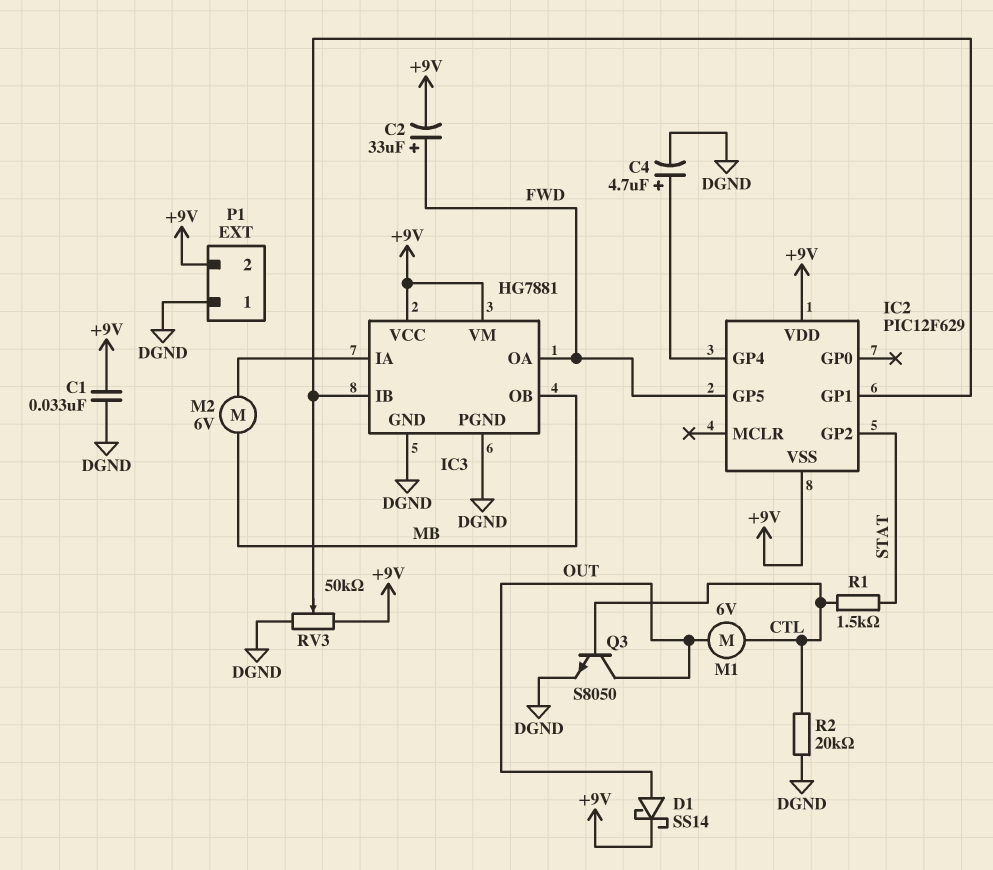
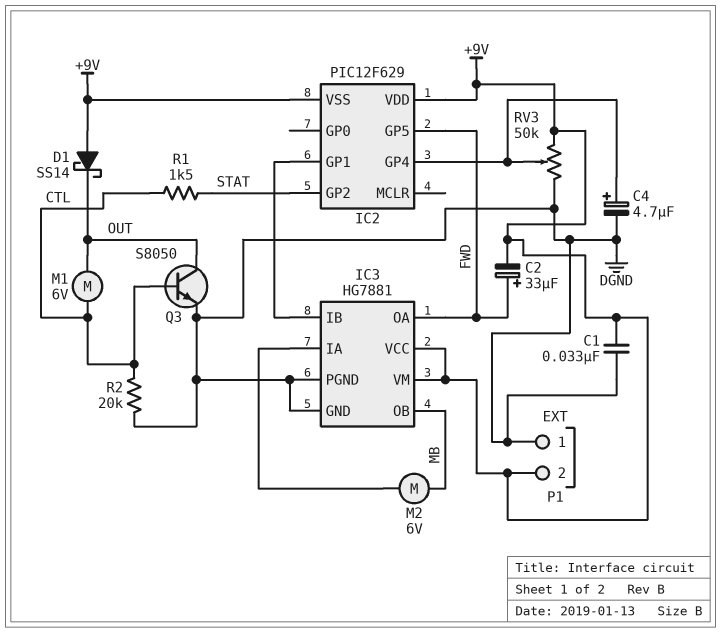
D1: schottky SS14 (A OUT, K +9V) -> schottky SS14 (A +9V, K OUT)
RV3: 50k (+9V, DGND, wiper IC2/GP1) -> 50k (+9V, DGND, wiper IC2/GP4)

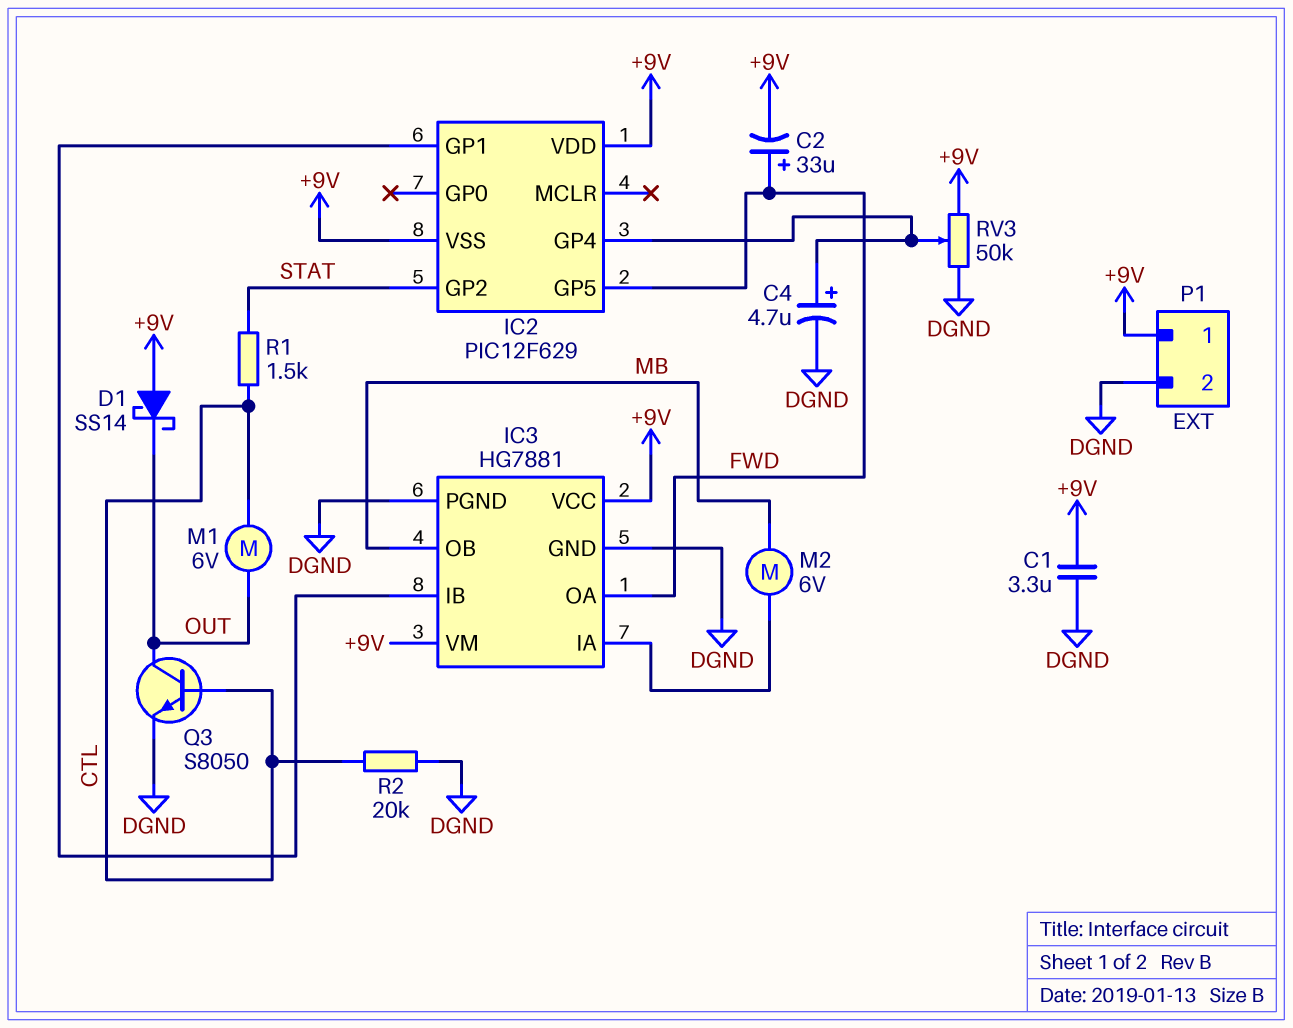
C1: 33nF (+9V, DGND) -> 3.3uF (+9V, DGND)
P1 pin 1: DGND -> +9V
P1 pin 2: +9V -> DGND

